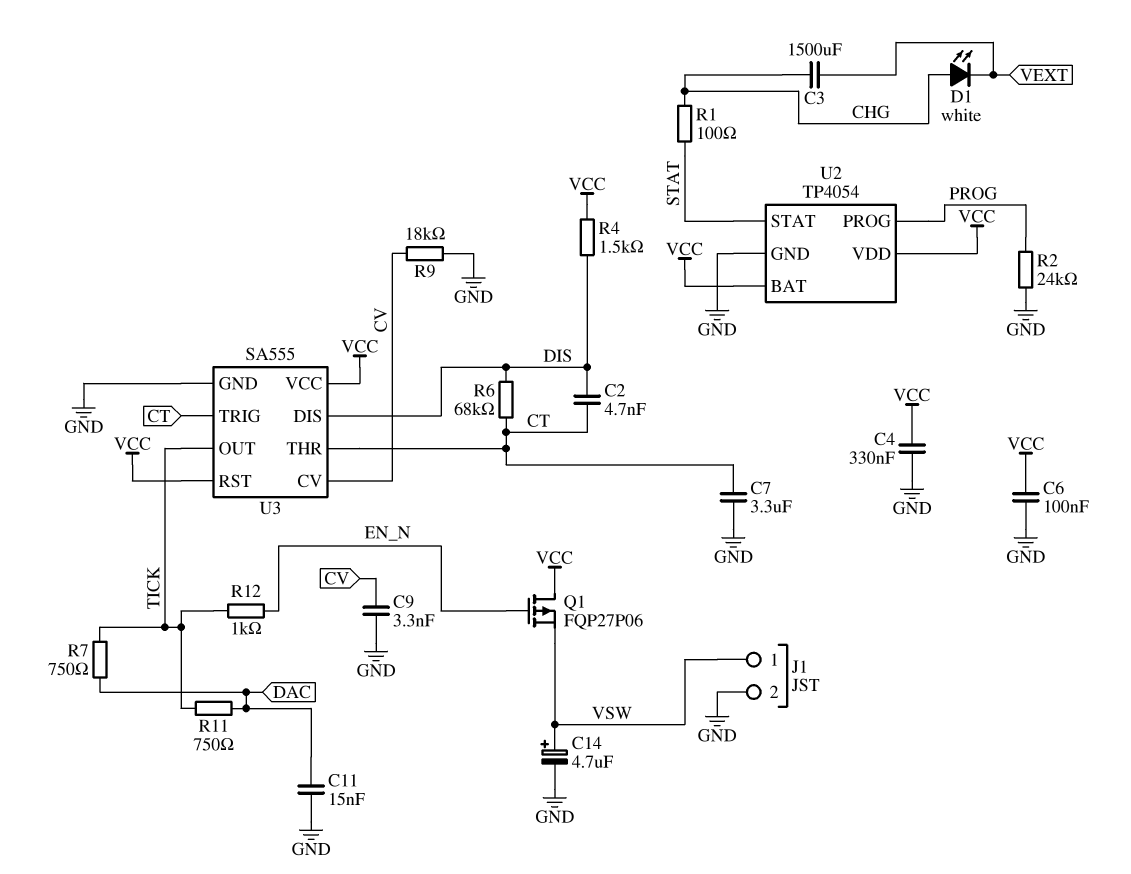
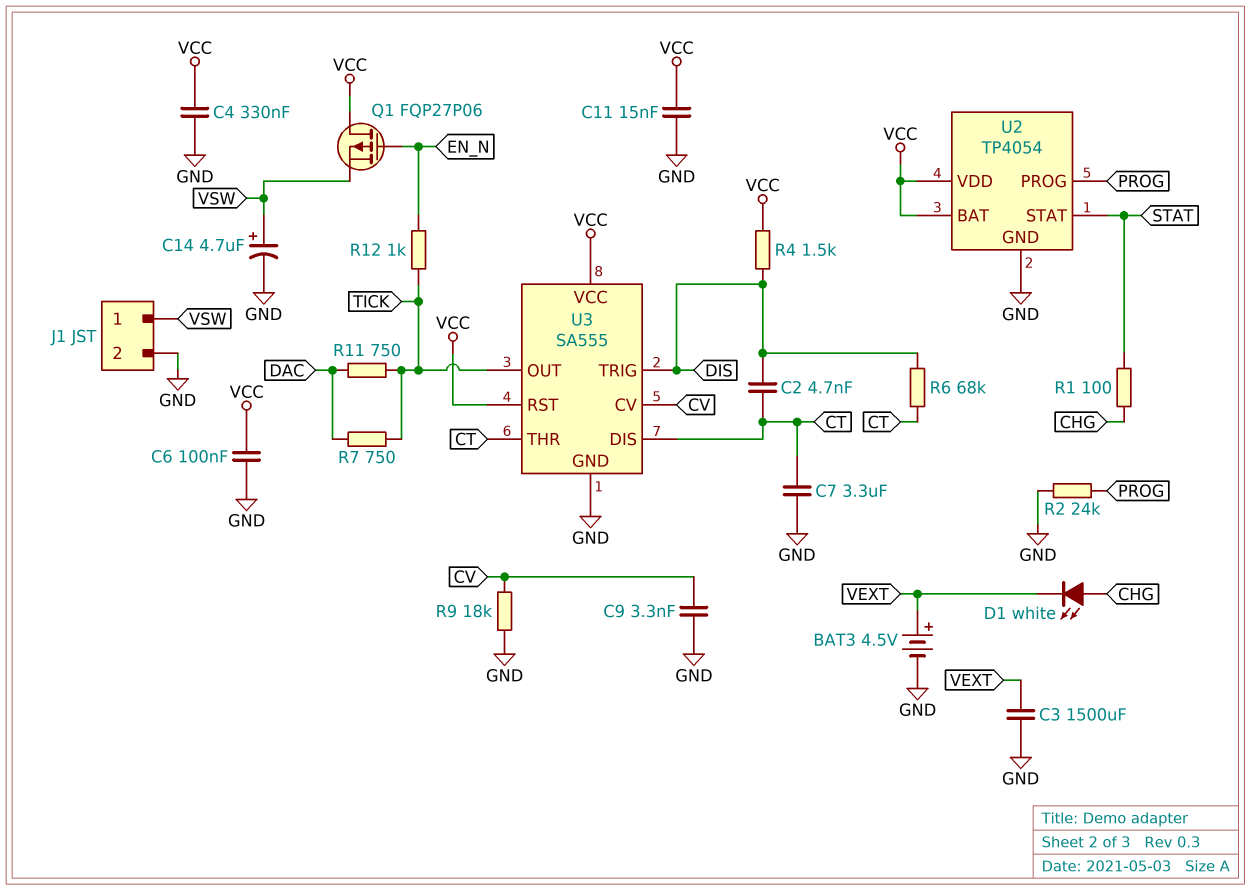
BAT3: none -> 4.5V (plus VEXT, minus GND)
C3: 1500uF (CHG, VEXT) -> 1500uF (GND, VEXT)
C11: 15nF (DAC, GND) -> 15nF (GND, VCC)
U3 pin DIS: DIS -> CT
U3 pin TRIG: CT -> DIS

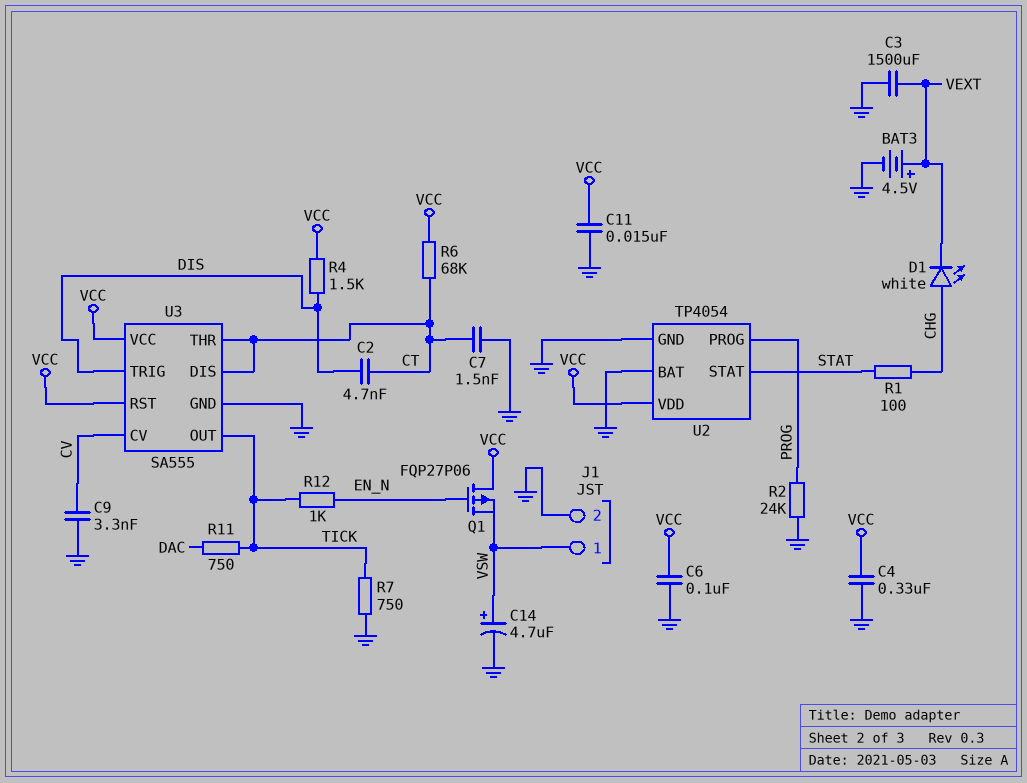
C7: 3.3uF (CT, GND) -> 1.5nF (CT, GND)
R6: 68k (CT, DIS) -> 68k (CT, VCC)
R7: 750 (DAC, TICK) -> 750 (GND, TICK)
R9: 18k (CV, GND) -> none
U2 pin BAT: VCC -> GND

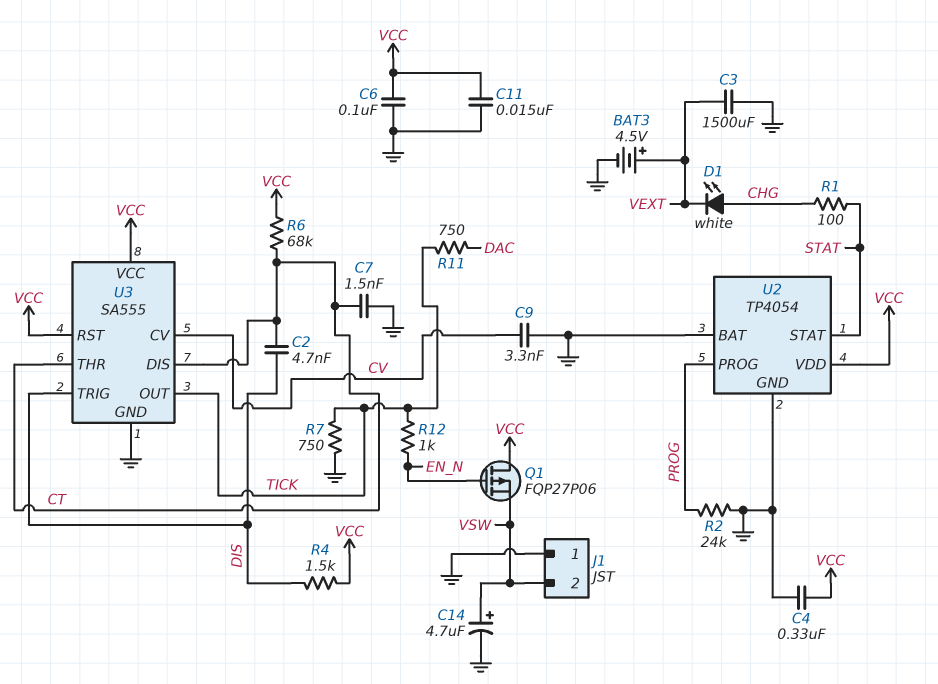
J1 pin 1: VSW -> GND
J1 pin 2: GND -> VSW

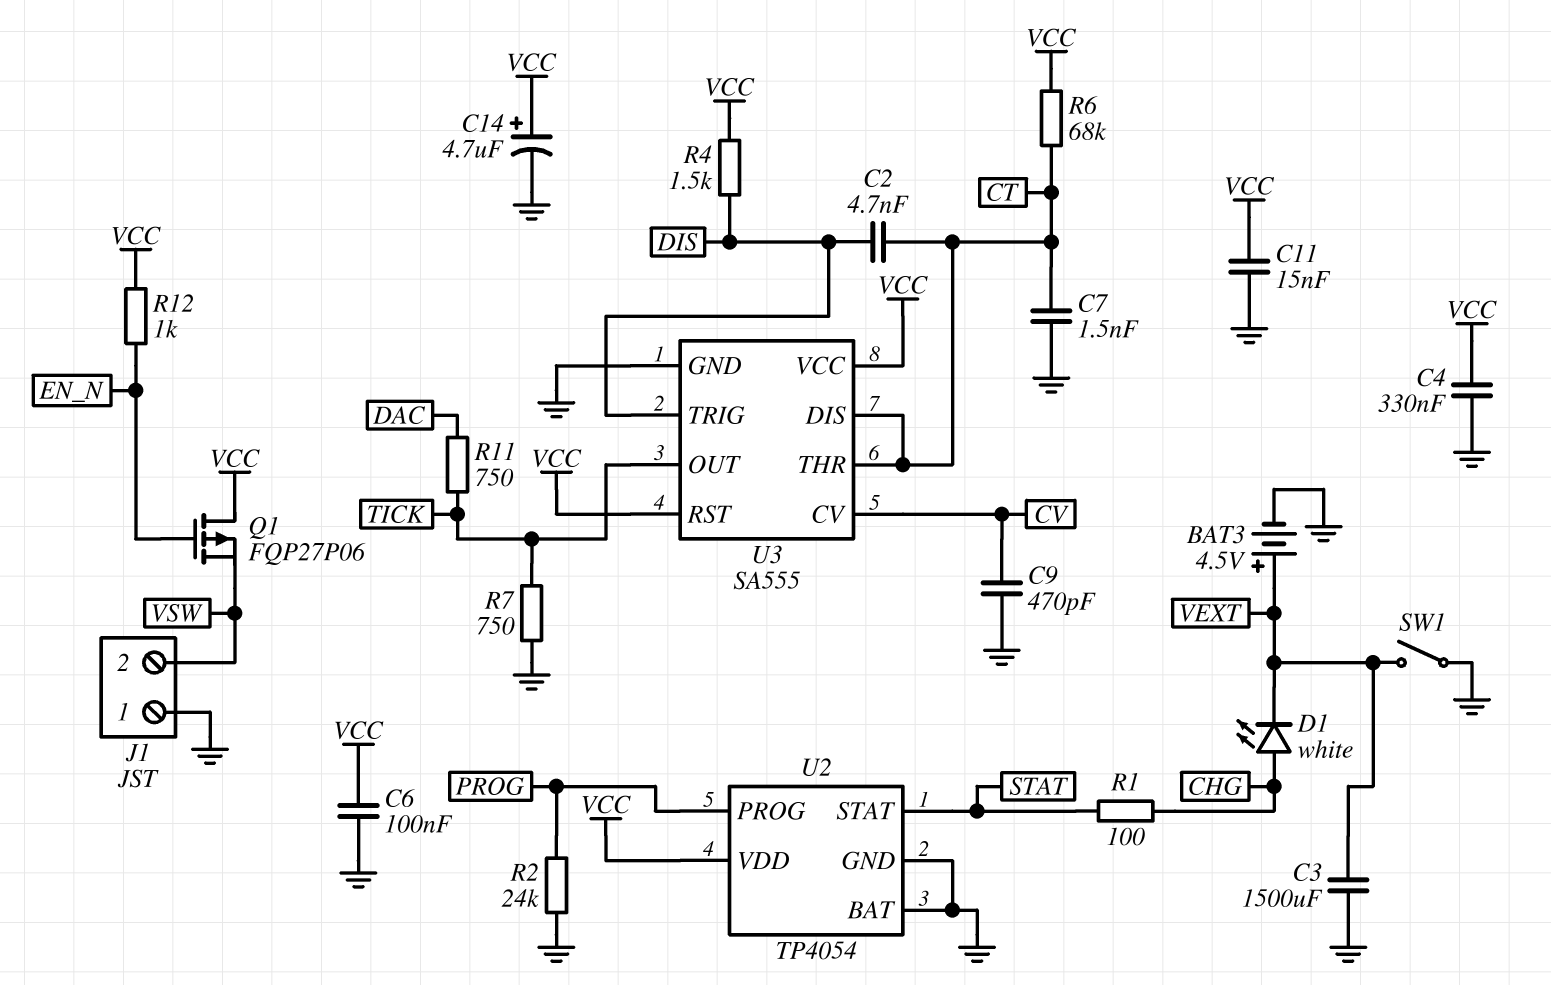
C9: 3.3nF (CV, GND) -> 470pF (CV, GND)
C14: 4.7uF (plus VSW, minus GND) -> 4.7uF (plus VCC, minus GND)
R12: 1k (EN_N, TICK) -> 1k (EN_N, VCC)
SW1: none -> switch (GND, VEXT)

